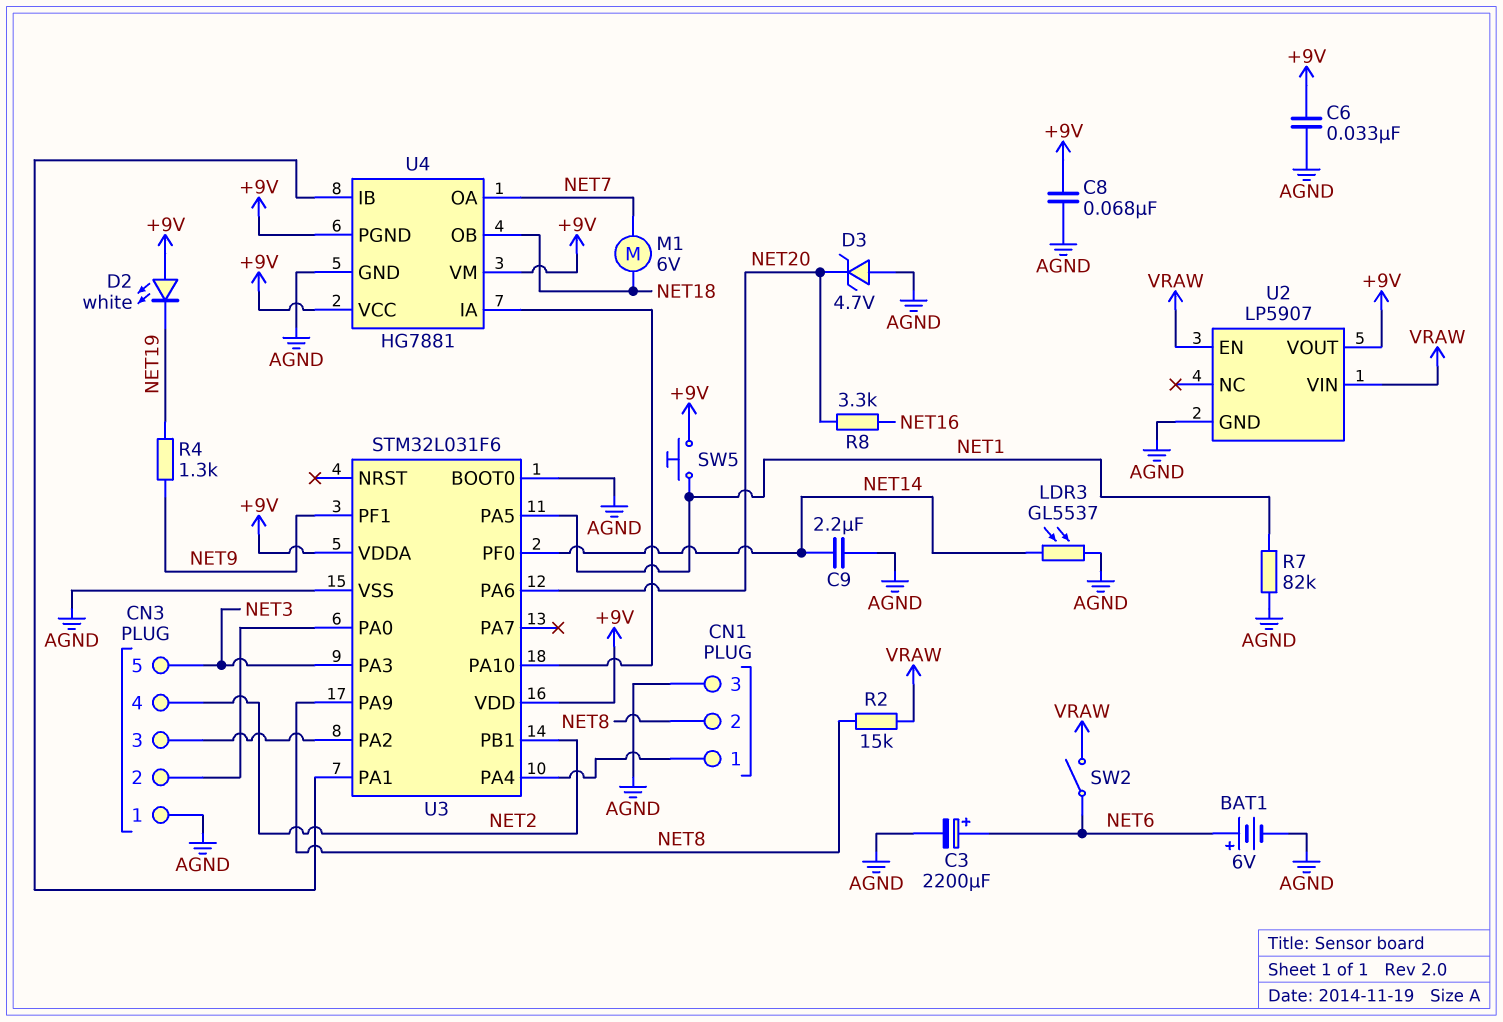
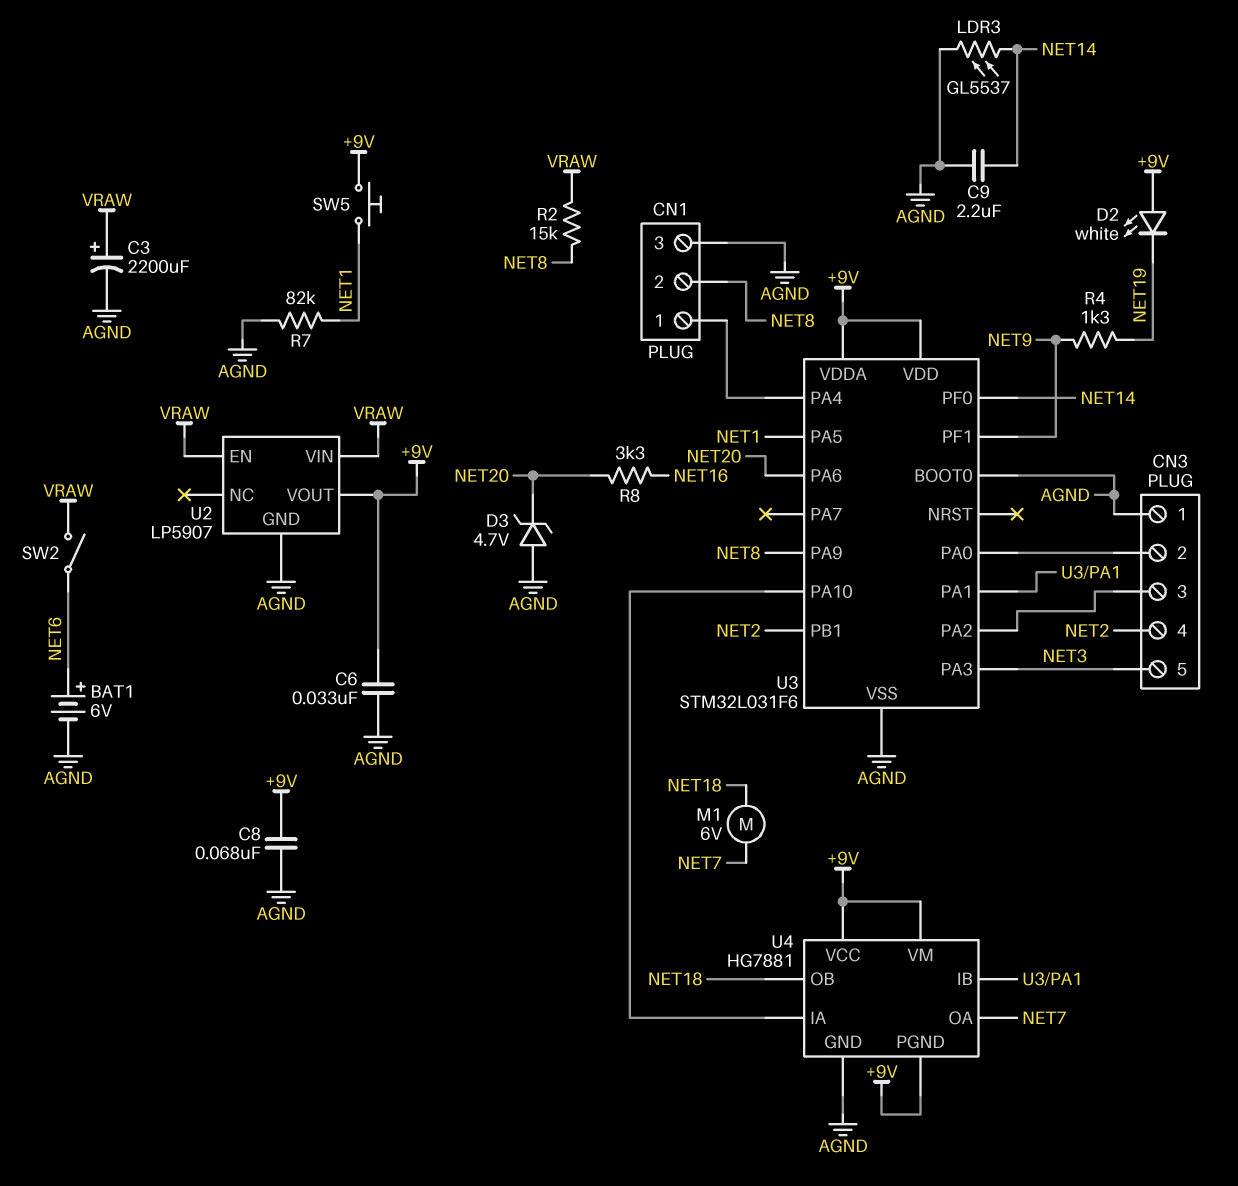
C3: 2200uF (plus NET6, minus AGND) -> 2200uF (plus VRAW, minus AGND)

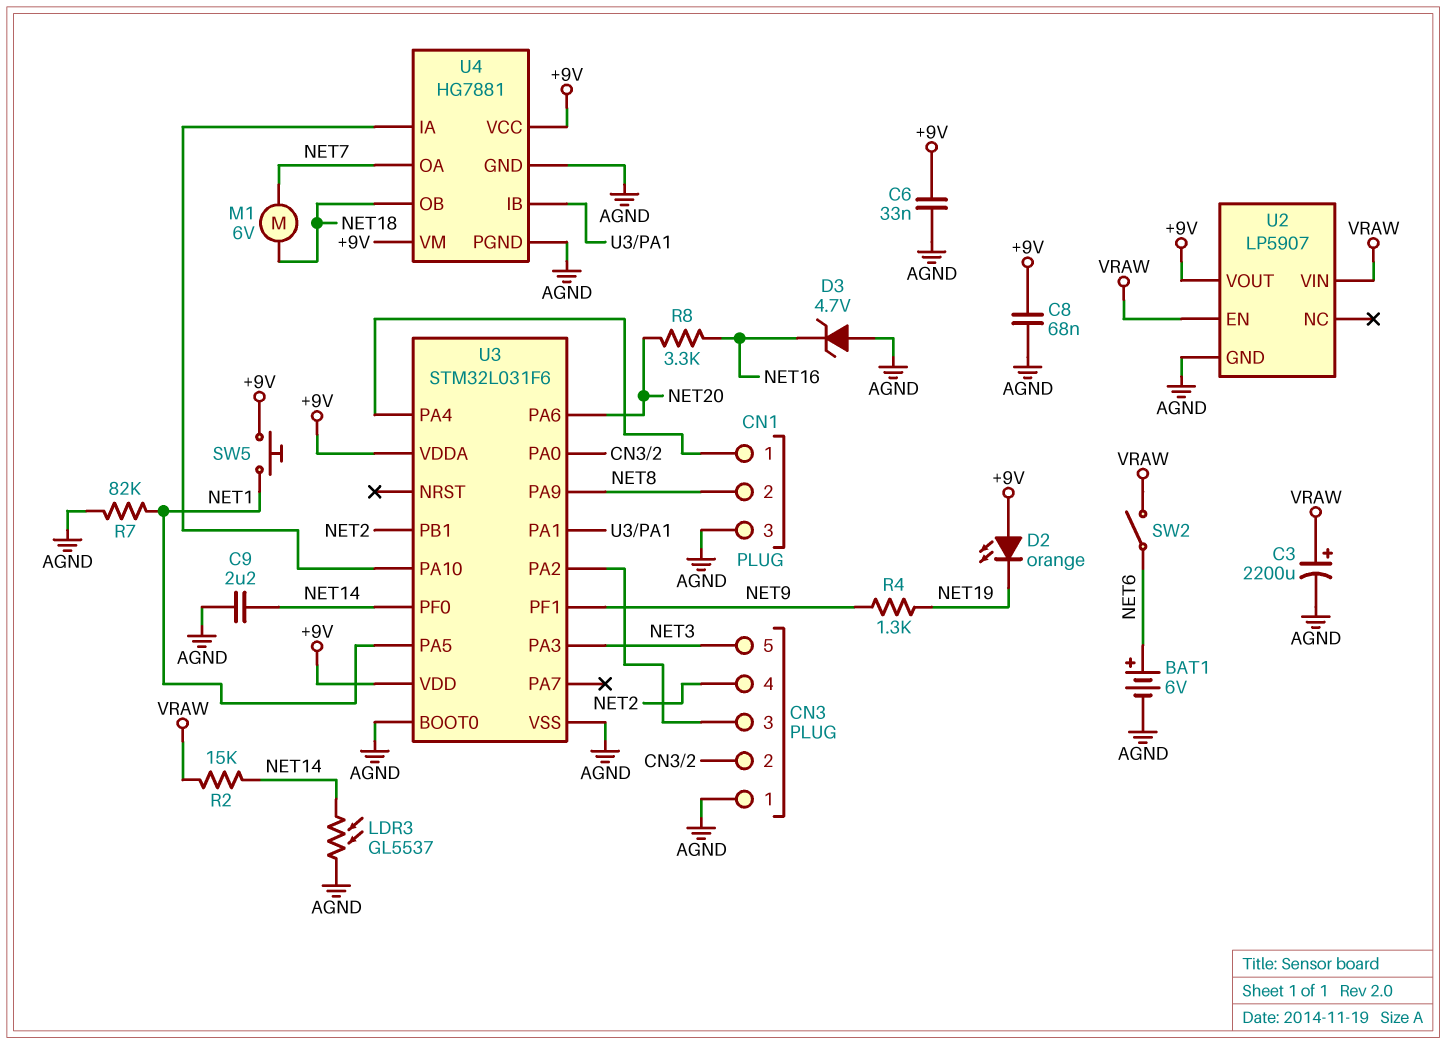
D2: LED white (A +9V, K NET19) -> LED orange (A +9V, K NET19)
D3: zener 4.7V (A AGND, K NET20) -> zener 4.7V (A AGND, K NET16)
R2: 15k (NET8, VRAW) -> 15k (NET14, VRAW)
U4 pin PGND: +9V -> AGND

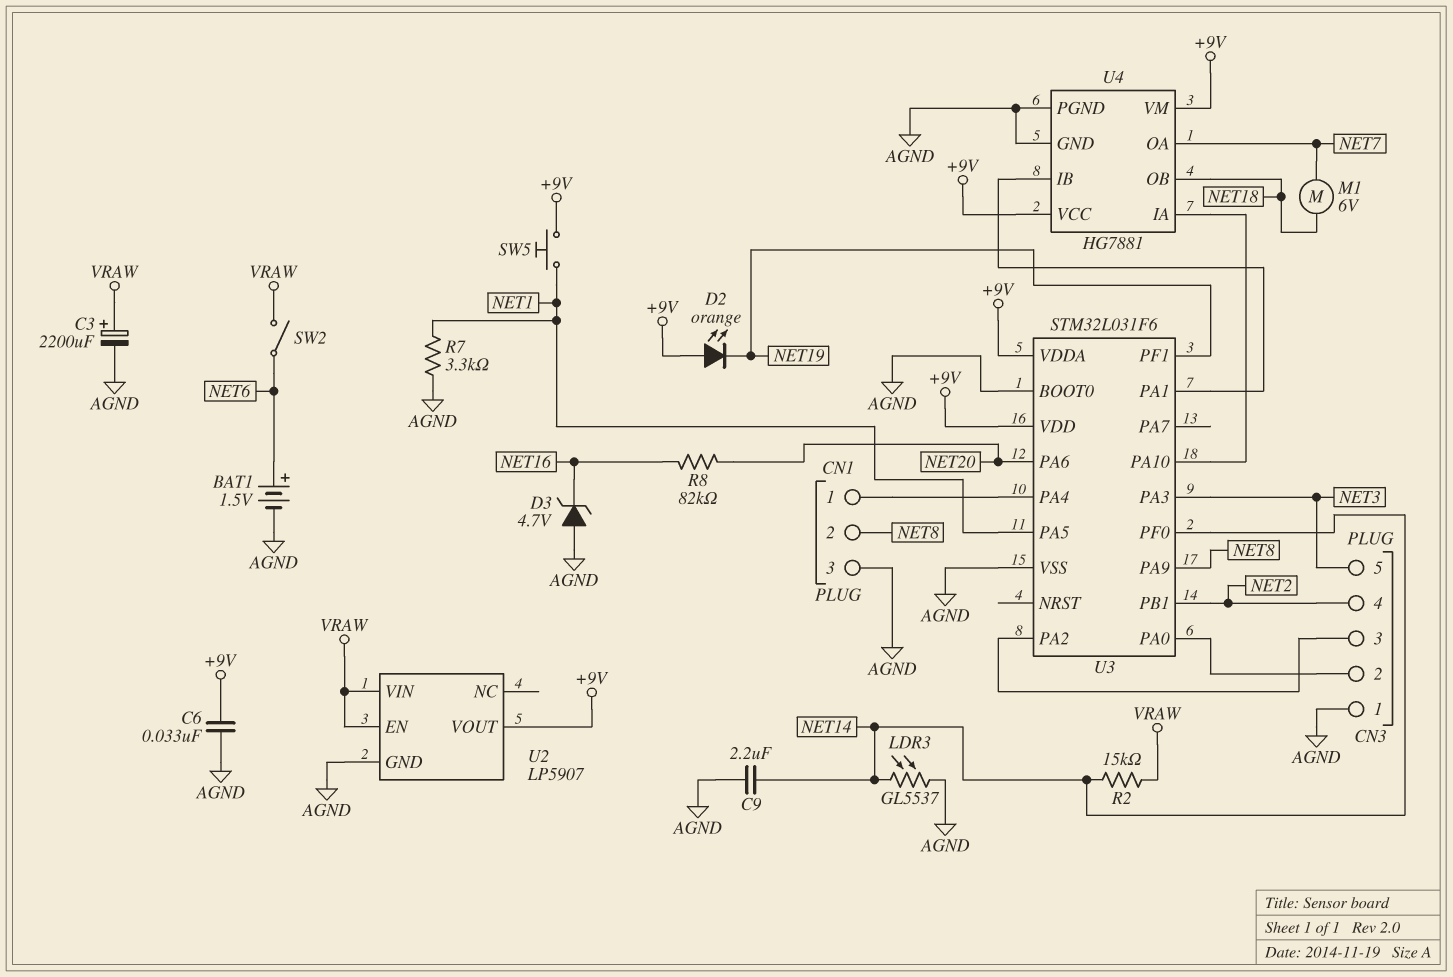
BAT1: 6V (plus NET6, minus AGND) -> 1.5V (plus NET6, minus AGND)
C8: 68nF (+9V, AGND) -> none
R4: 1.3k (NET9, NET19) -> none
R7: 82k (AGND, NET1) -> 3.3k (AGND, NET1)
R8: 3.3k (NET16, NET20) -> 82k (NET16, NET20)
U3 pin PF1: NET9 -> NET19

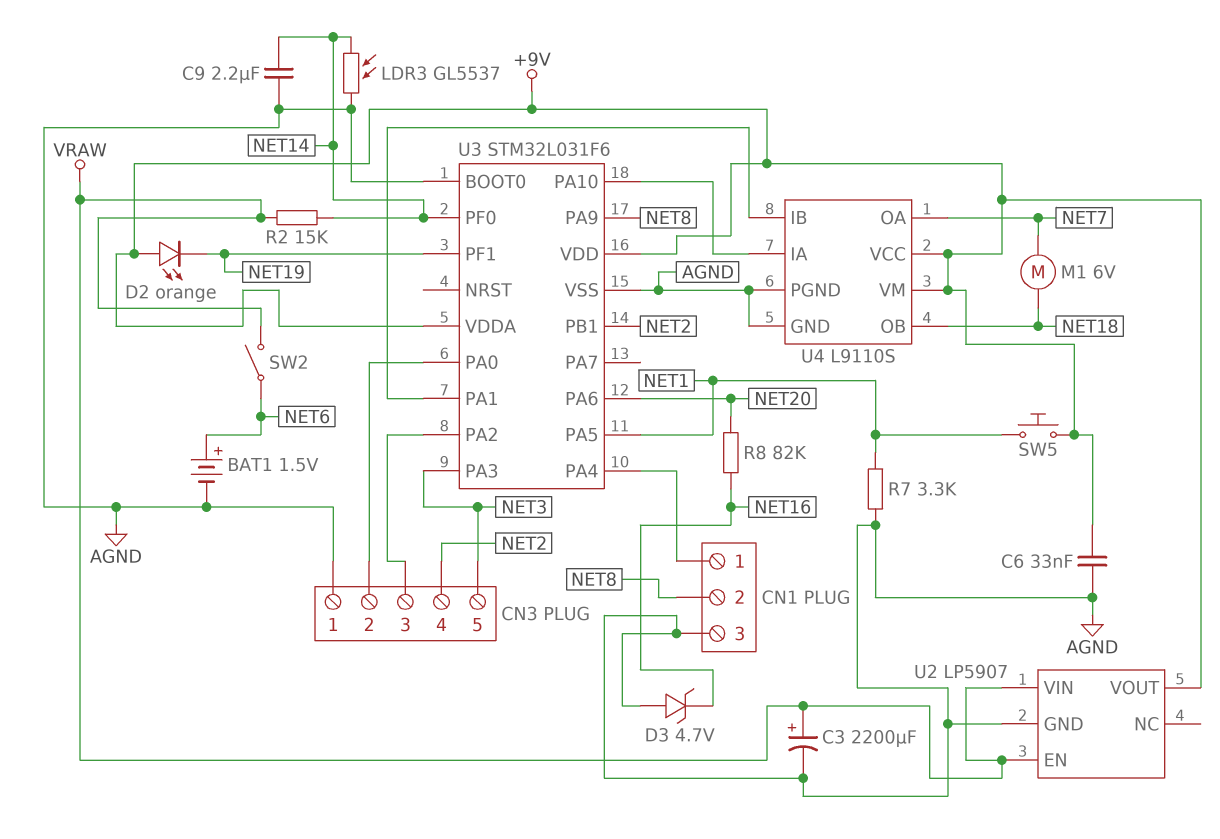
U4: HG7881 -> L9110S

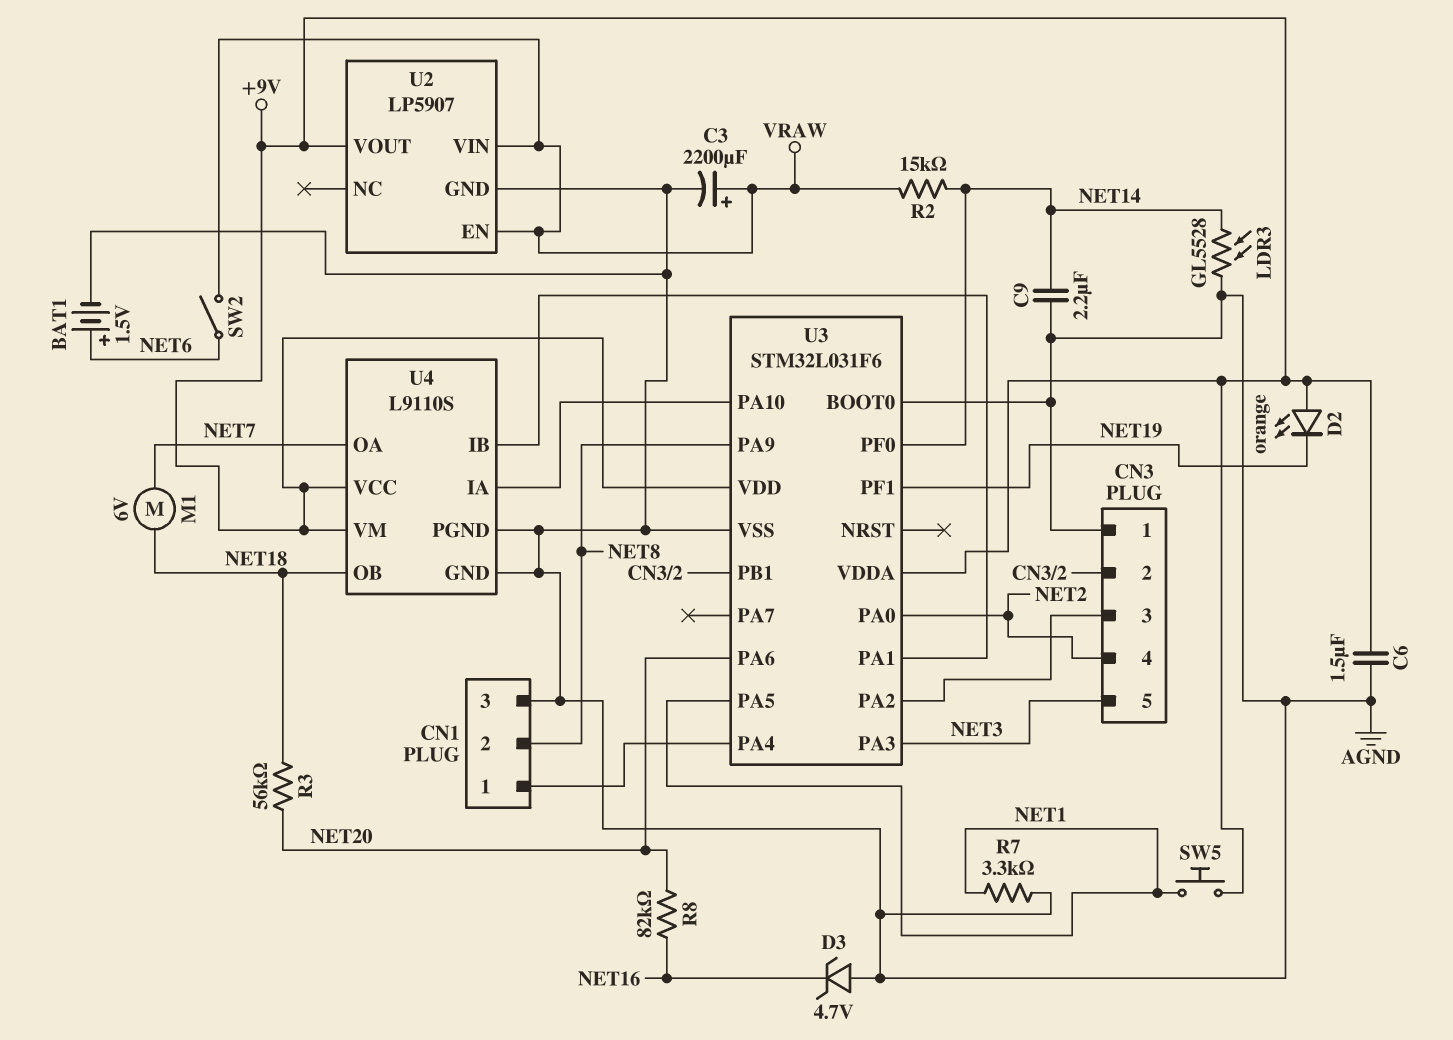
C6: 33nF (+9V, AGND) -> 1.5uF (+9V, AGND)
LDR3: GL5537 (AGND, NET14) -> GL5528 (AGND, NET14)
R3: none -> 56k (NET18, NET20)
U3 pin PA0: CN3/2 -> NET2
U3 pin PB1: NET2 -> CN3/2

